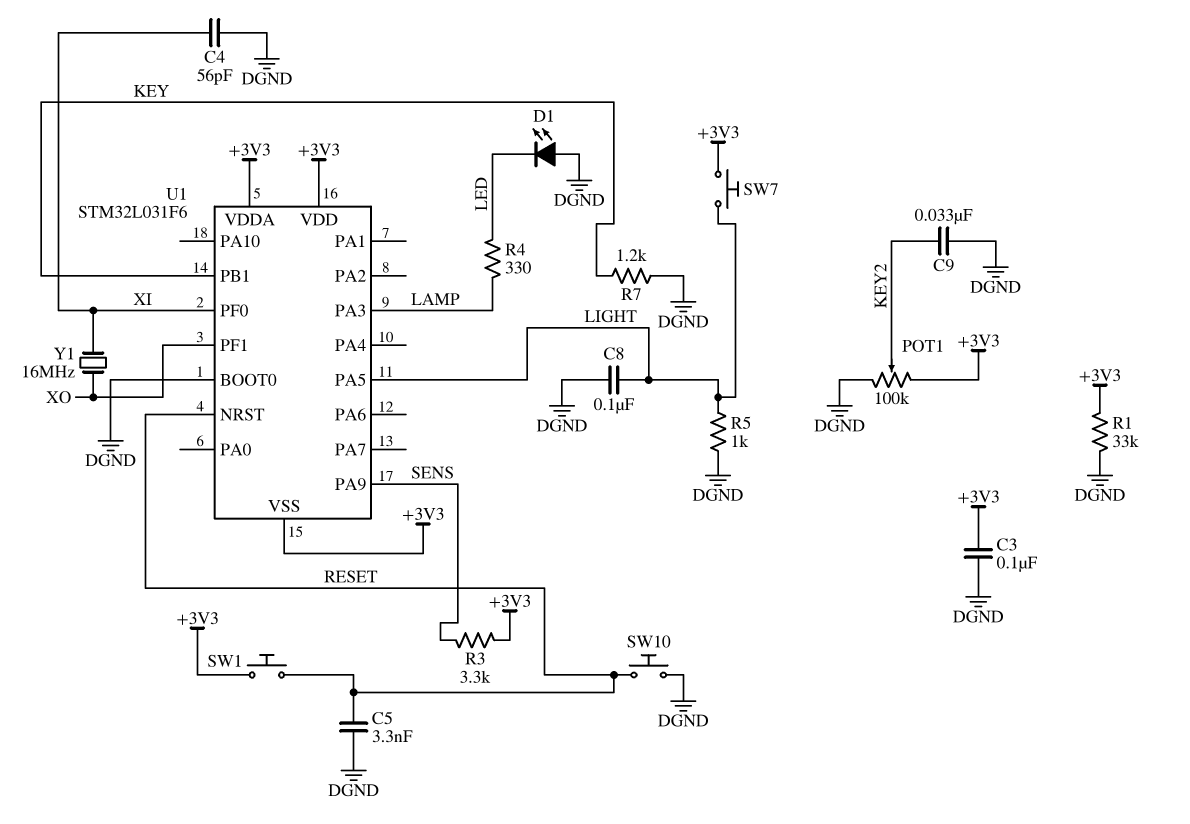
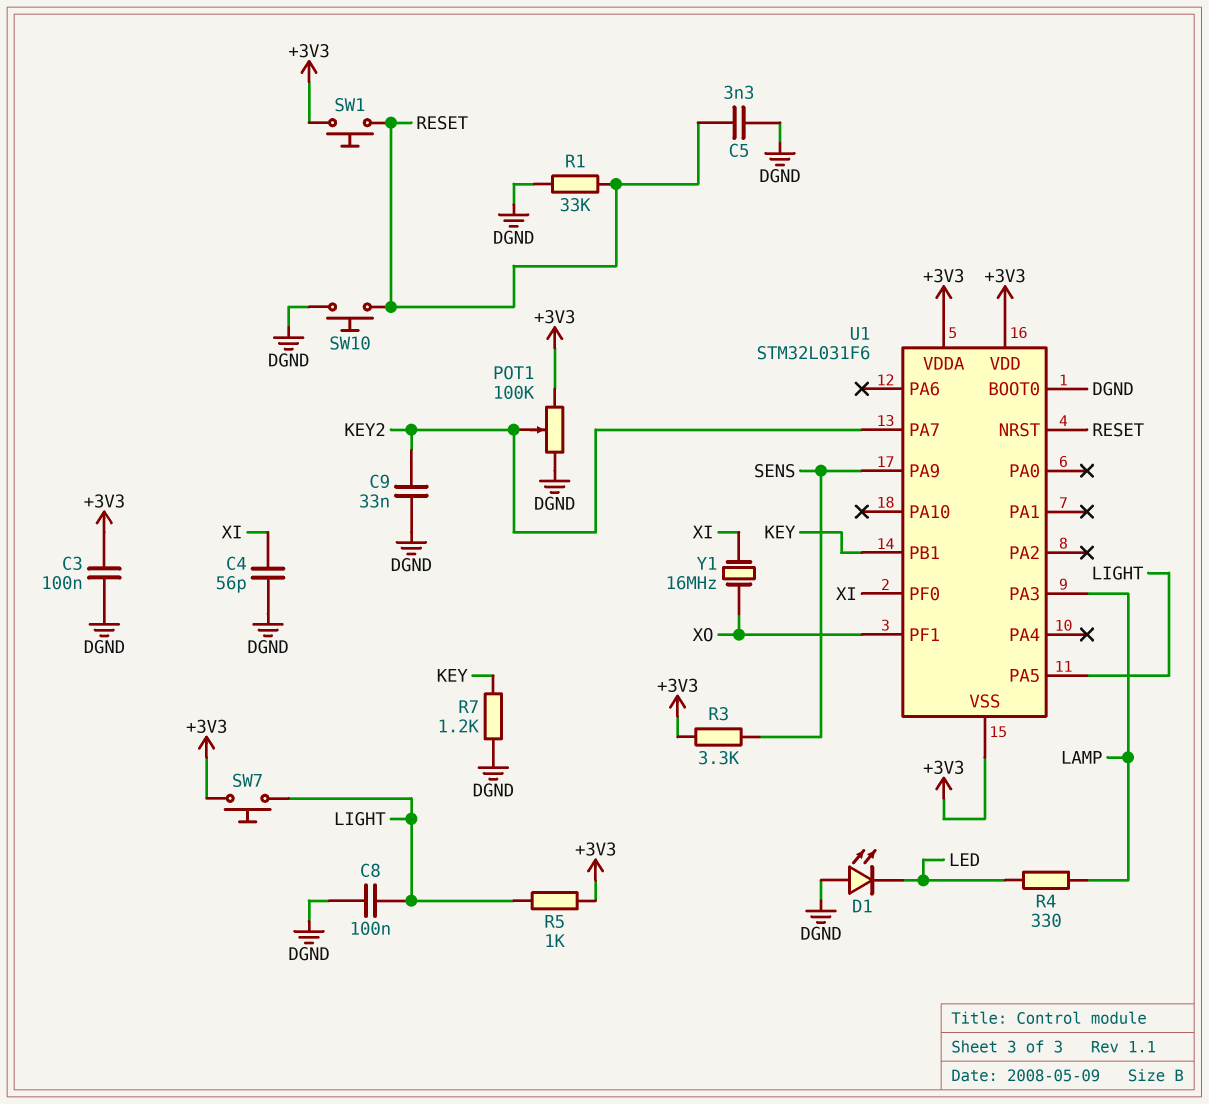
R1: 33k (+3V3, DGND) -> 33k (DGND, RESET)
R5: 1k (DGND, LIGHT) -> 1k (+3V3, LIGHT)
U1 pin PA7: none -> KEY2

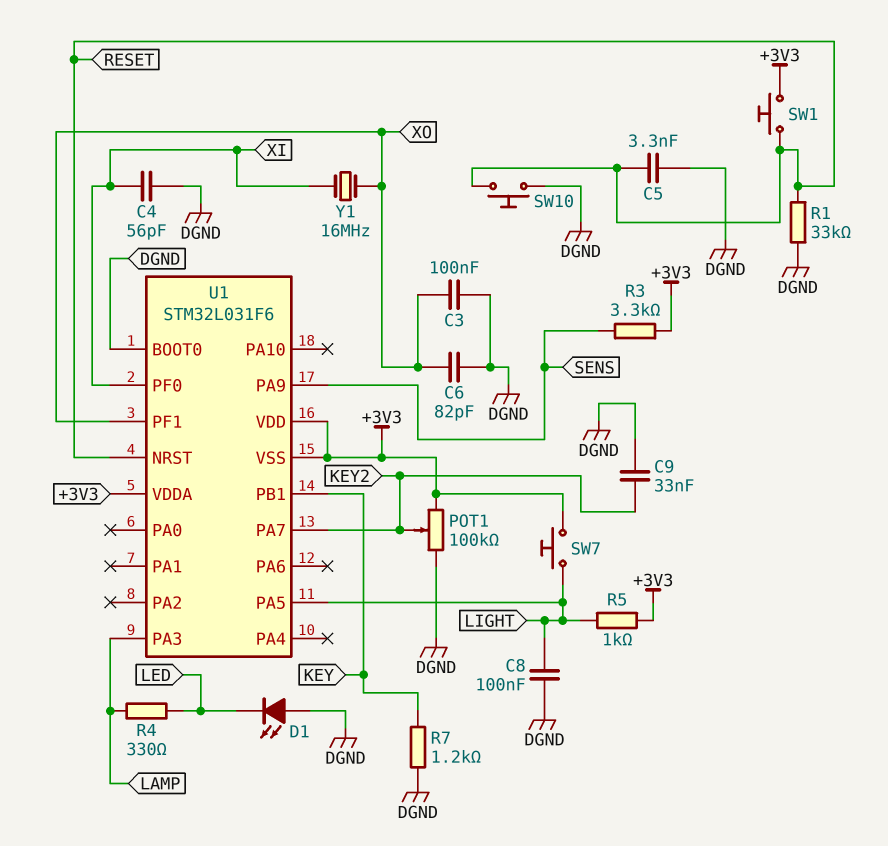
C3: 100nF (+3V3, DGND) -> 100nF (DGND, XO)
C6: none -> 82pF (DGND, XO)

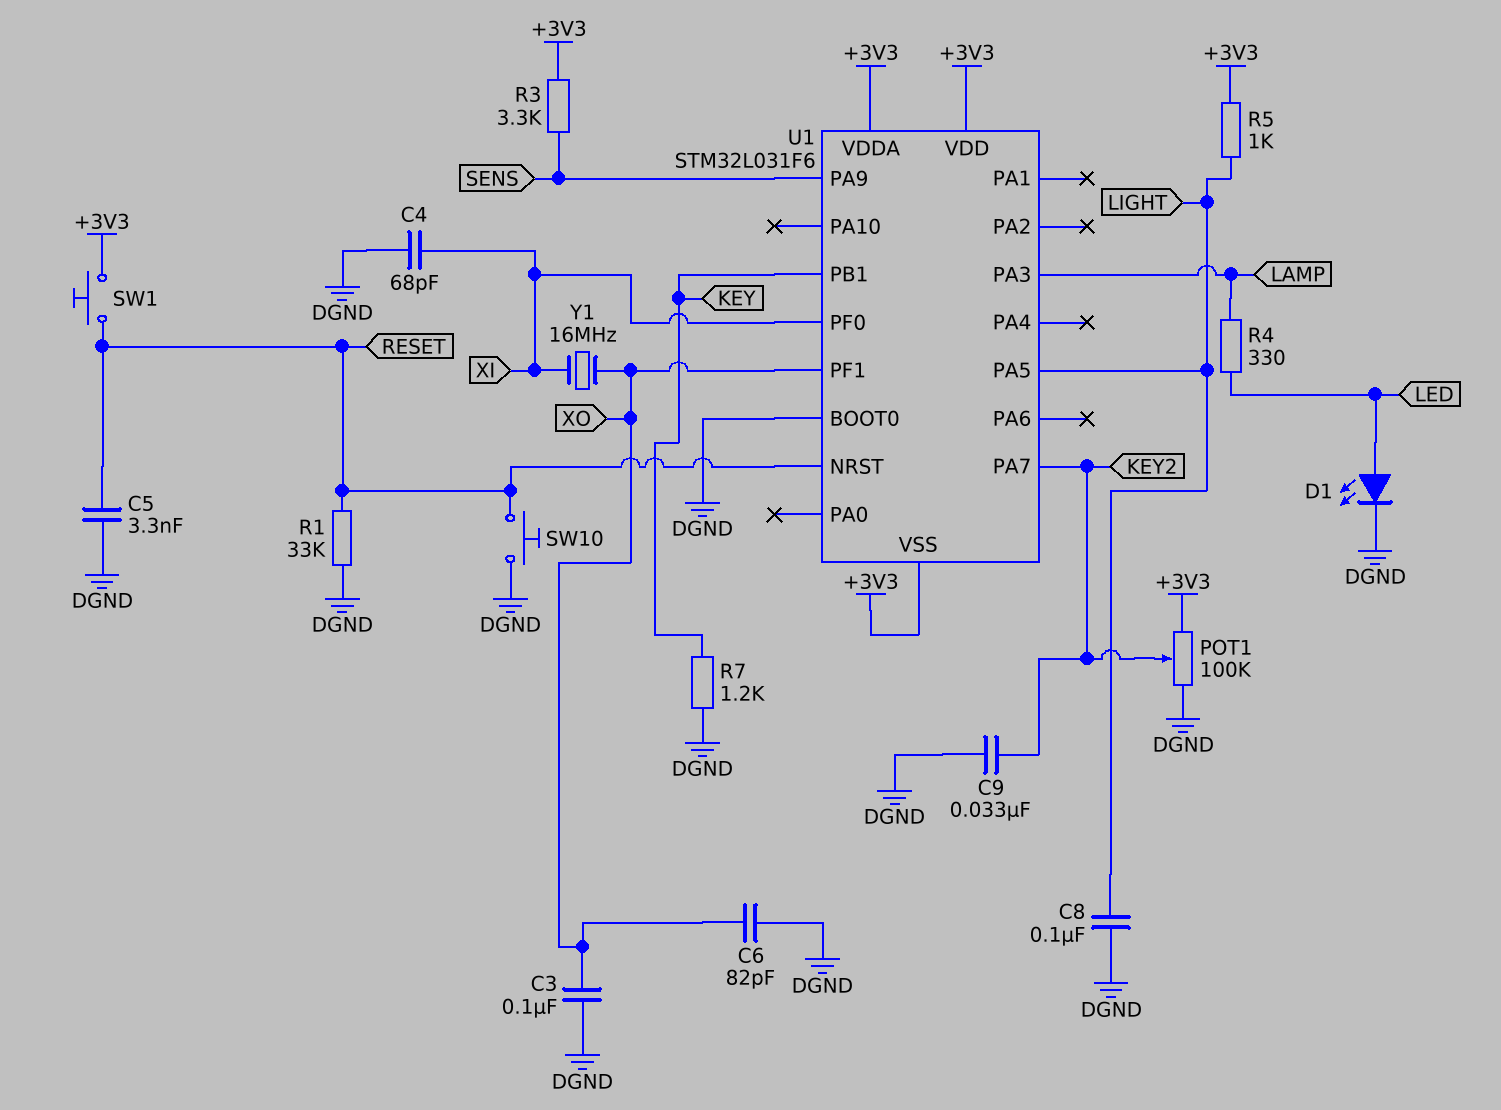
C4: 56pF (DGND, XI) -> 68pF (DGND, XI)
D1: LED (A DGND, K LED) -> LED (A LED, K DGND)
SW7: button (+3V3, LIGHT) -> none

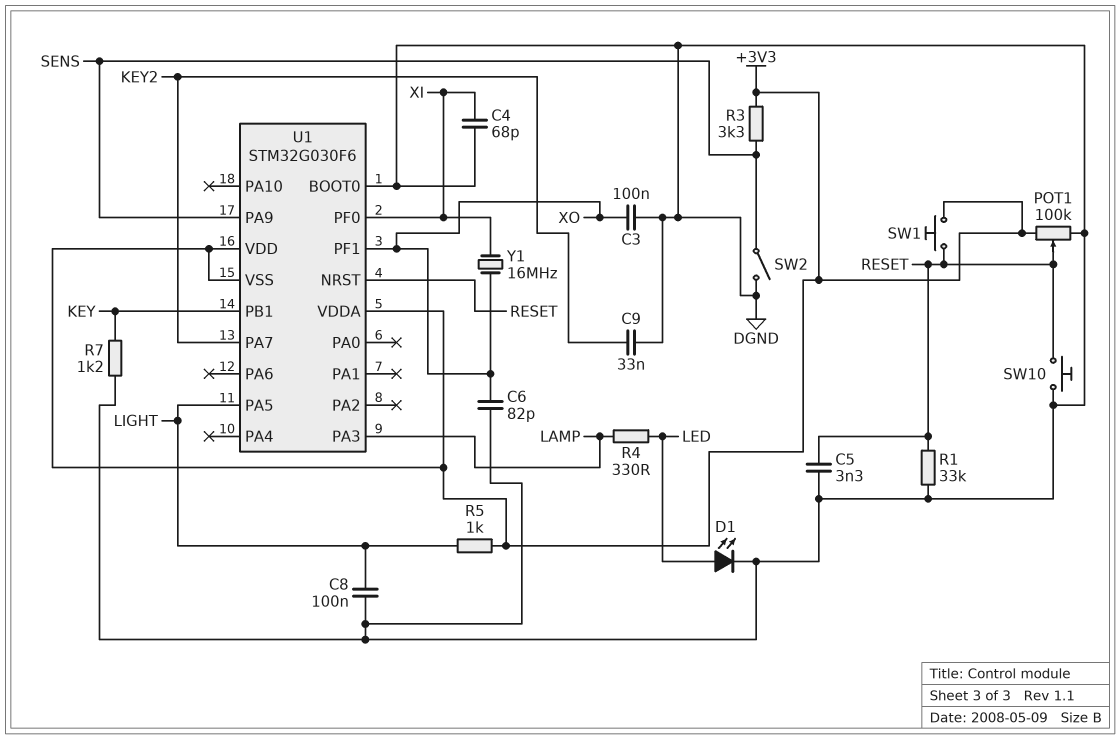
POT1: 100k (+3V3, DGND, wiper KEY2) -> 100k (+3V3, DGND, wiper RESET)
SW2: none -> switch (DGND, SENS)
U1: STM32L031F6 -> STM32G030F6

